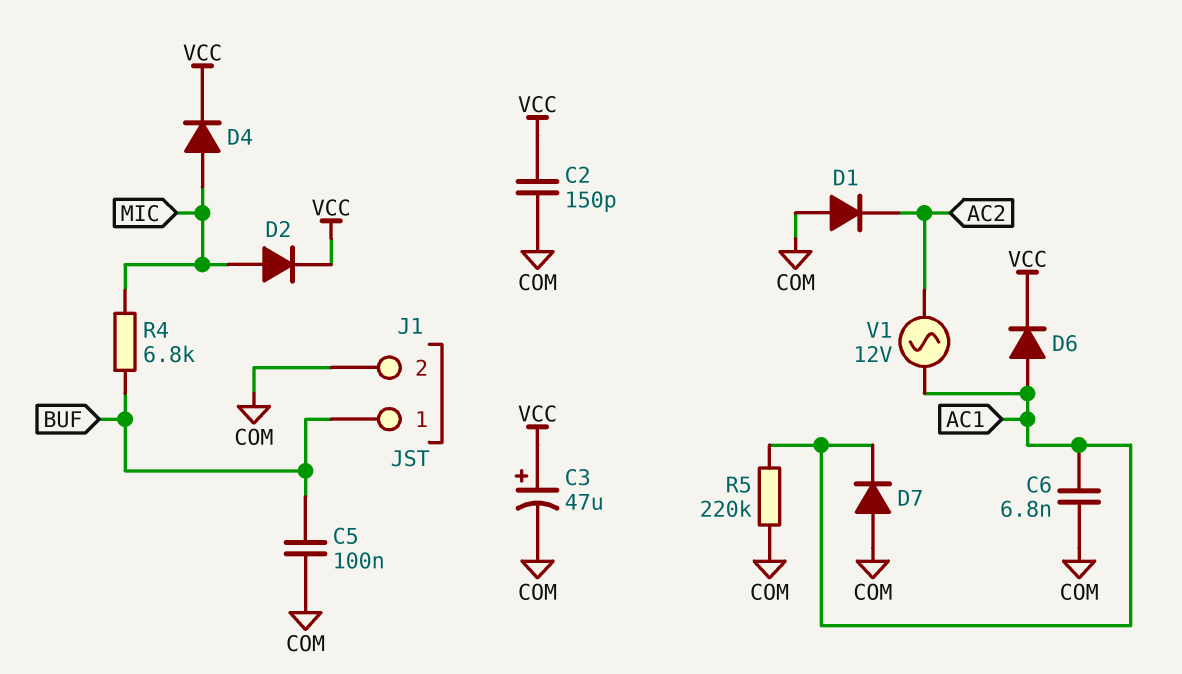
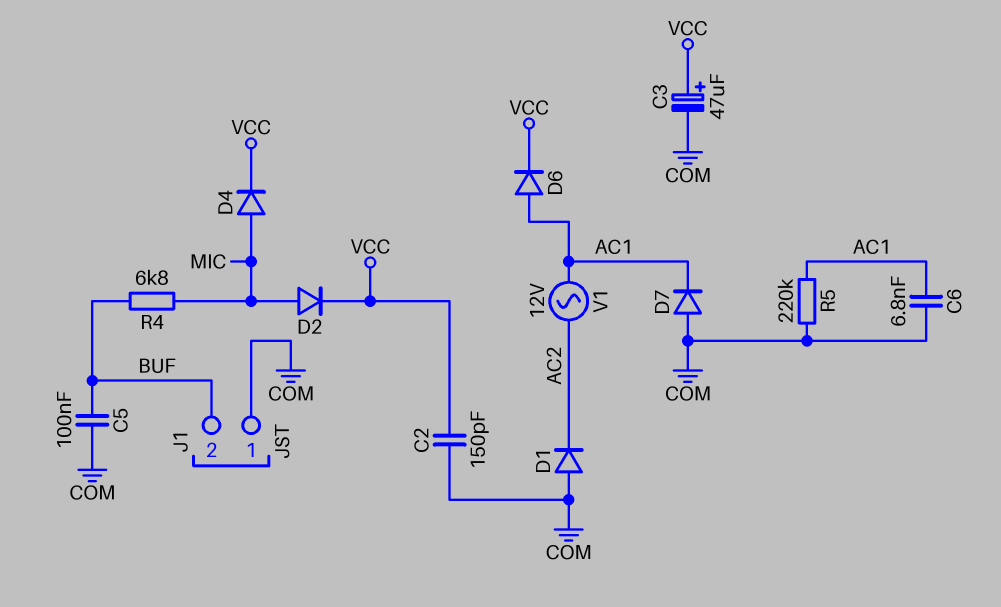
J1 pin 1: BUF -> COM
J1 pin 2: COM -> BUF

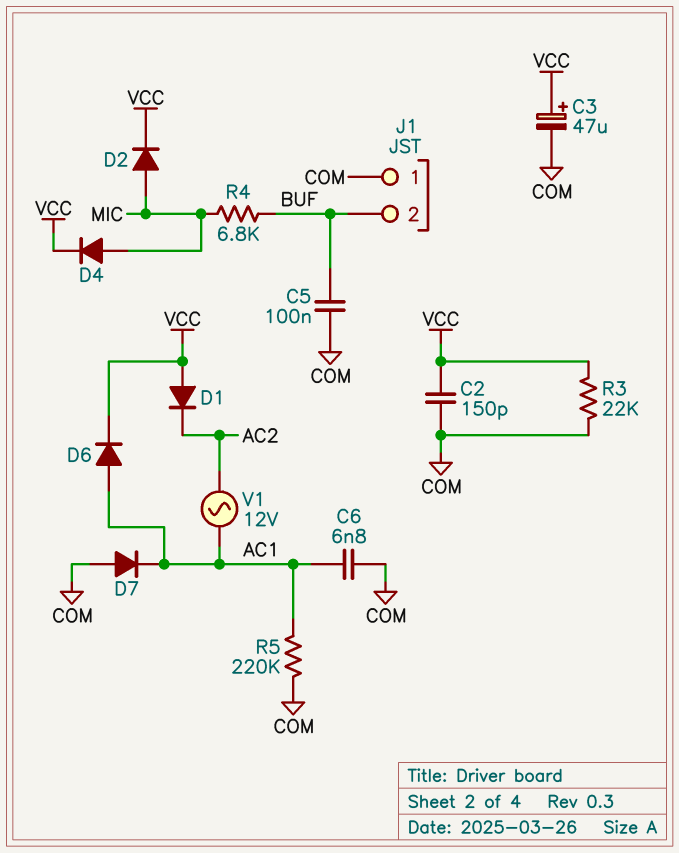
D1: diode (A COM, K AC2) -> diode (A VCC, K AC2)
R3: none -> 22k (COM, VCC)

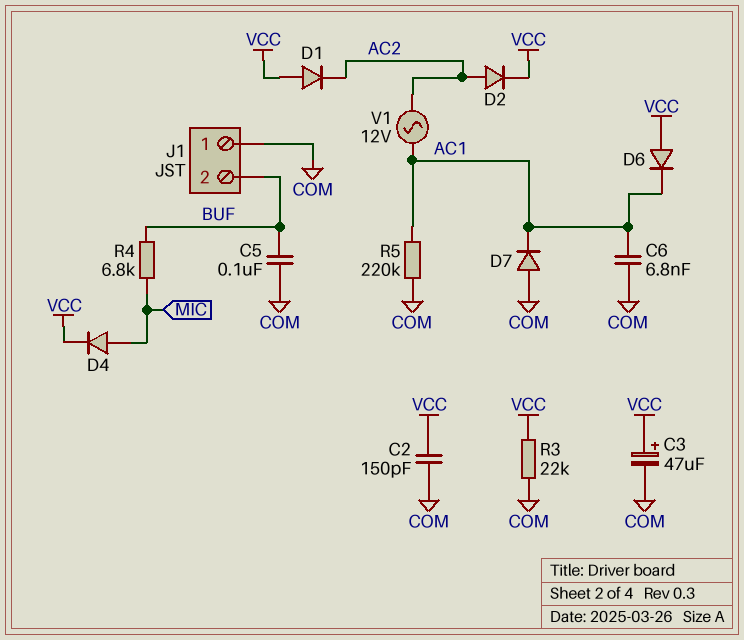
D2: diode (A MIC, K VCC) -> diode (A AC2, K VCC)
D6: diode (A AC1, K VCC) -> diode (A VCC, K AC1)

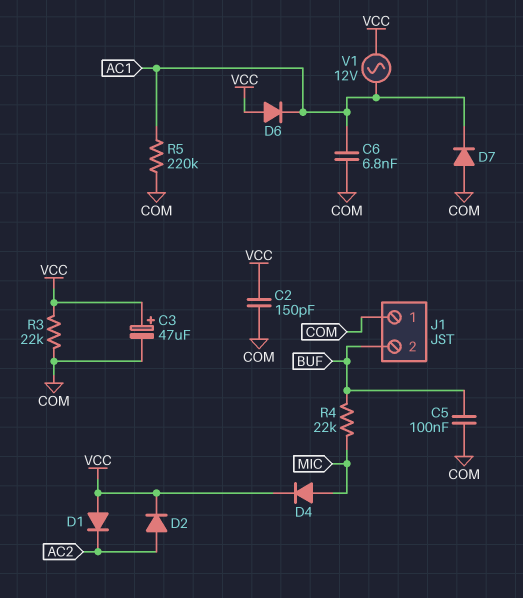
R4: 6.8k (BUF, MIC) -> 22k (BUF, MIC)
V1: AC 12V (AC1, AC2) -> AC 12V (AC1, VCC)

